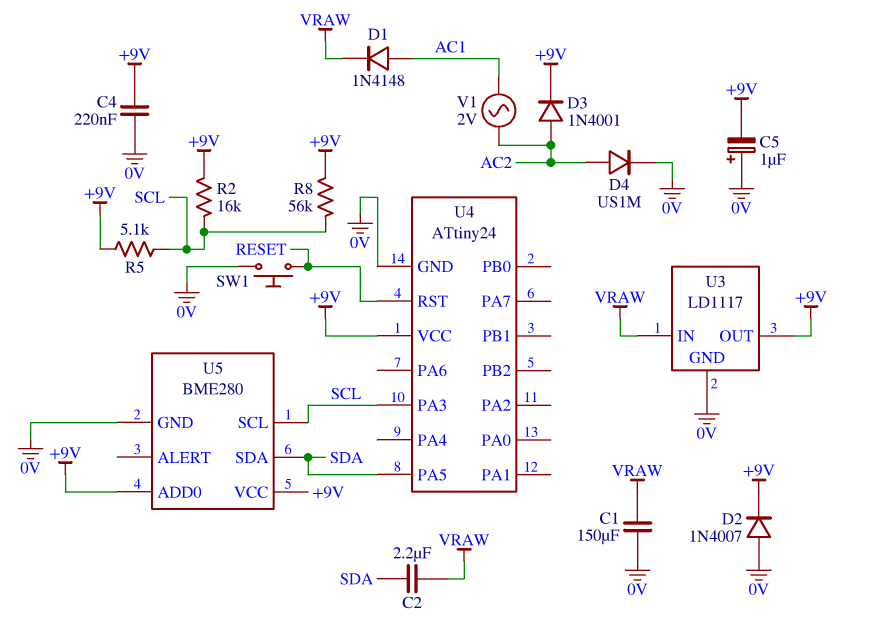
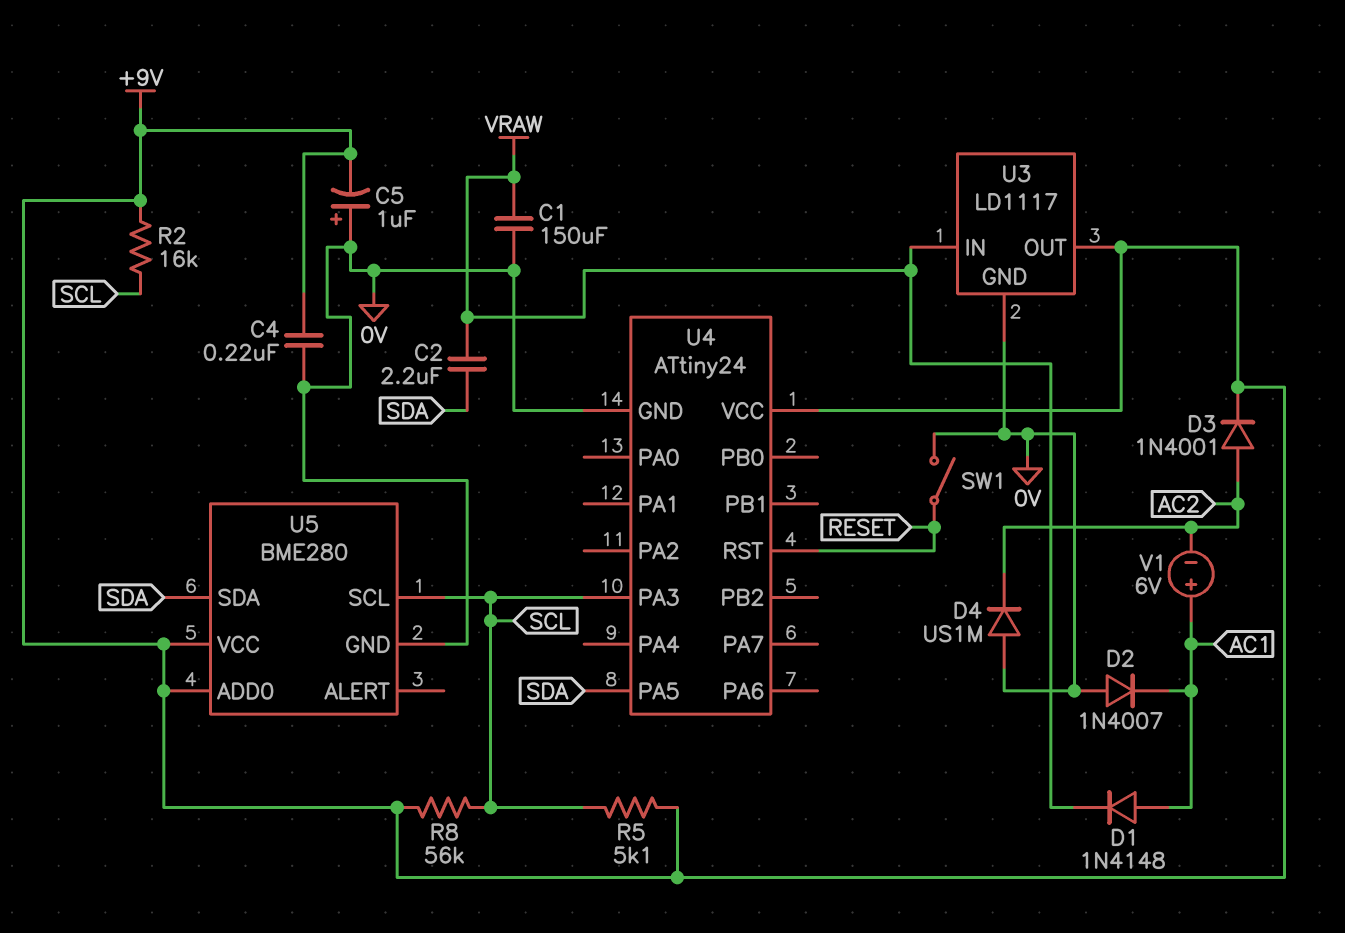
D2: diode 1N4007 (A 0V, K +9V) -> diode 1N4007 (A 0V, K AC1)
D4: diode US1M (A AC2, K 0V) -> diode US1M (A 0V, K AC2)
SW1: button (0V, RESET) -> switch (0V, RESET)
V1: AC 2V (AC1, AC2) -> 6V (plus AC1, minus AC2)

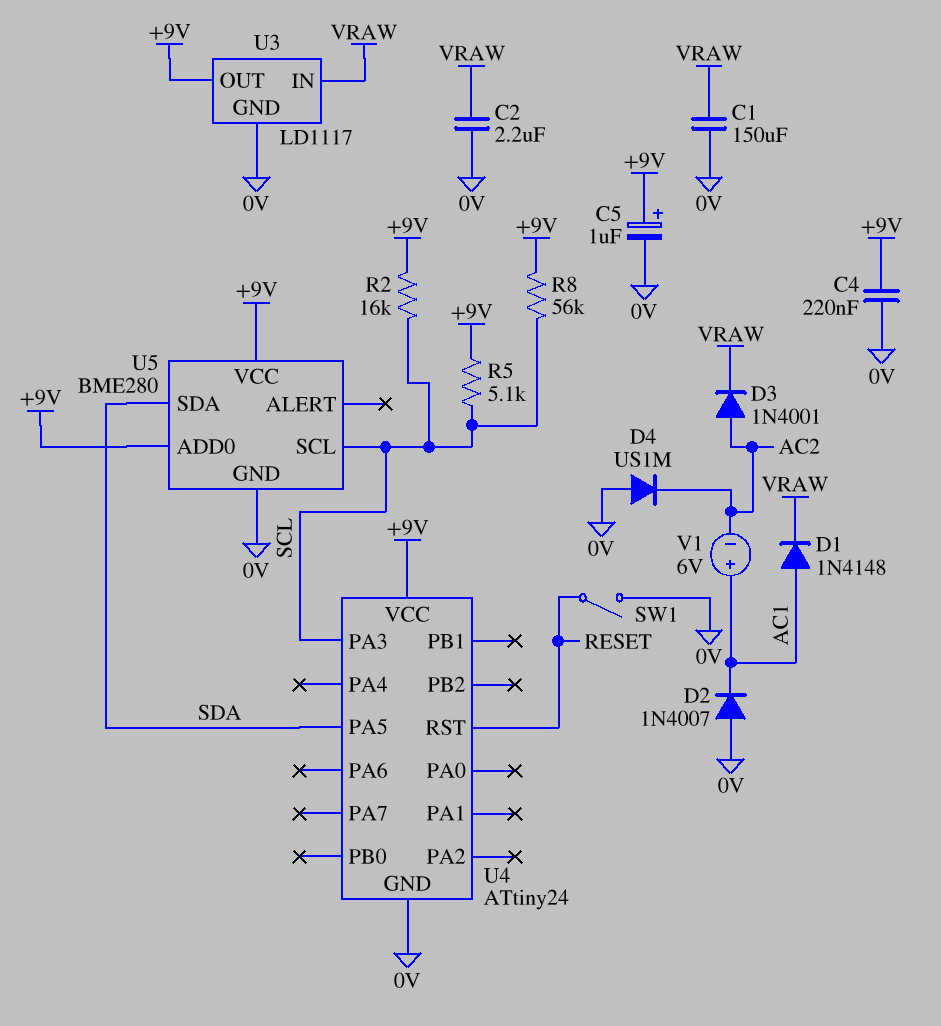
C2: 2.2uF (SDA, VRAW) -> 2.2uF (0V, VRAW)
C5: 1uF (plus 0V, minus +9V) -> 1uF (plus +9V, minus 0V)
D3: diode 1N4001 (A AC2, K +9V) -> diode 1N4001 (A AC2, K VRAW)

